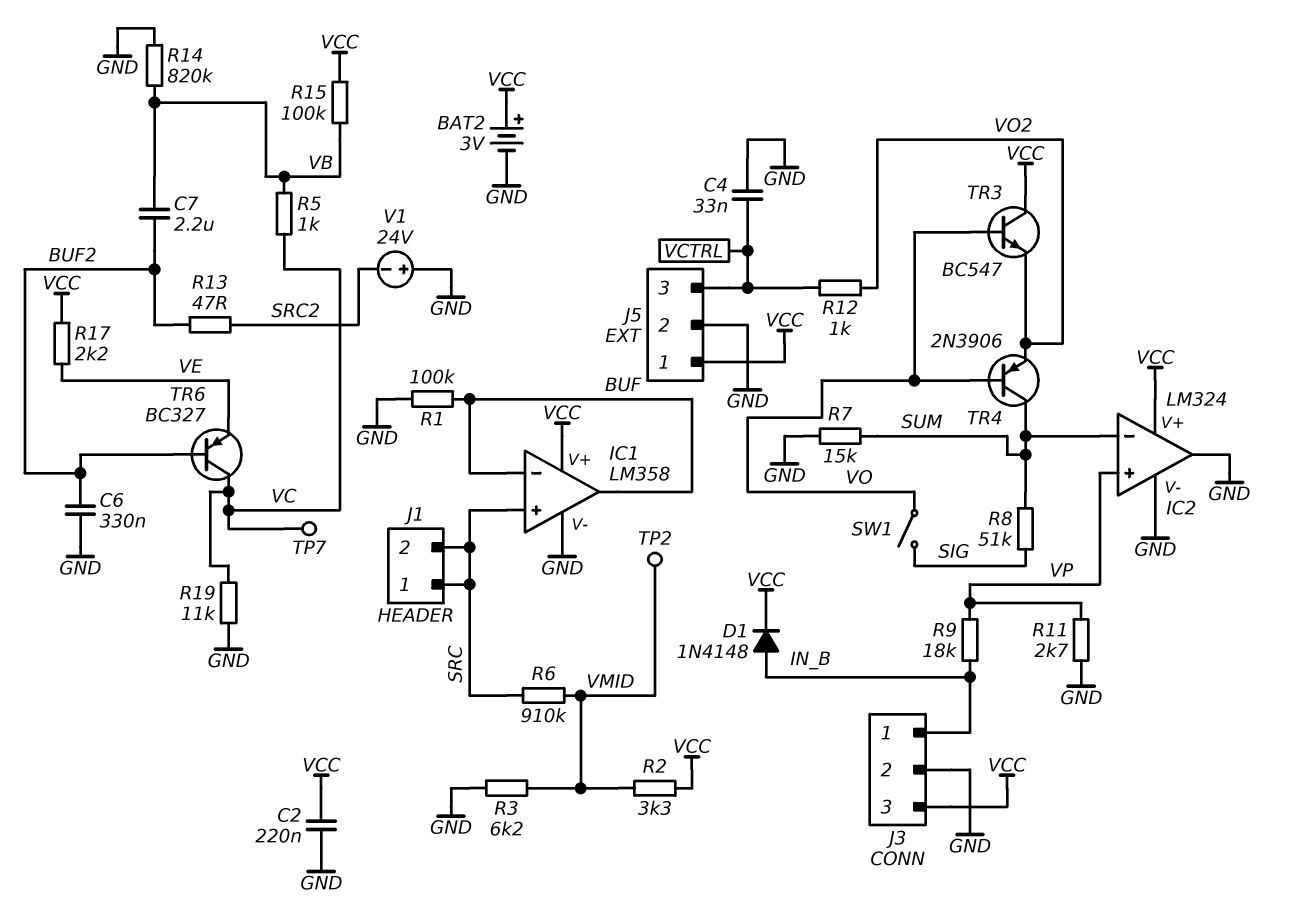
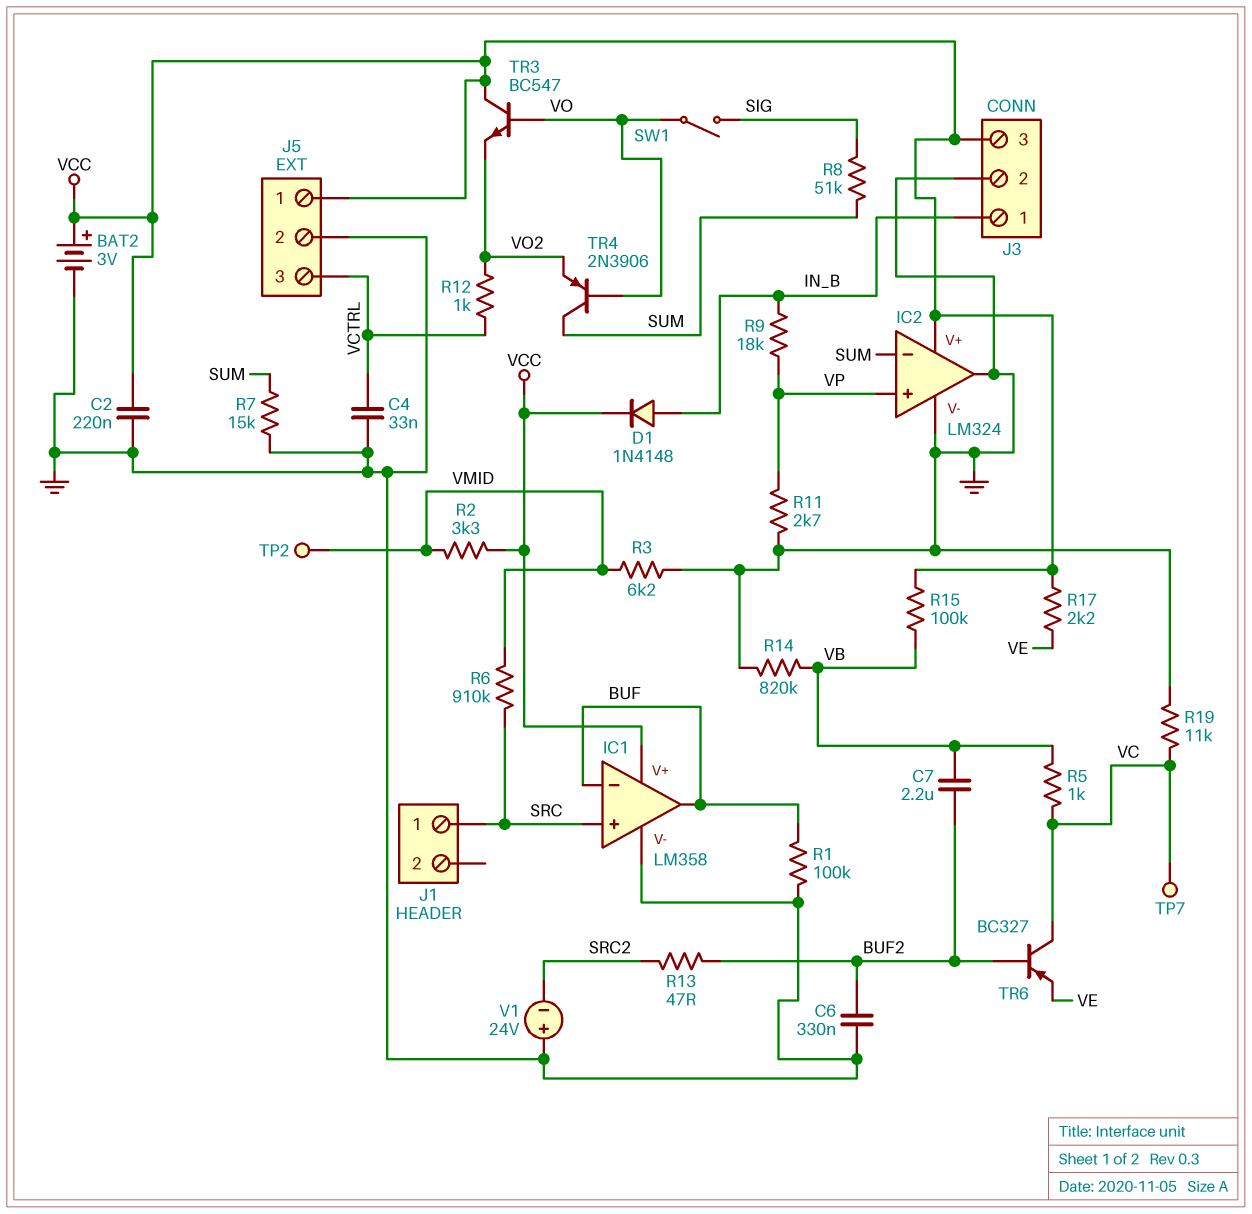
J1 pin 2: SRC -> none

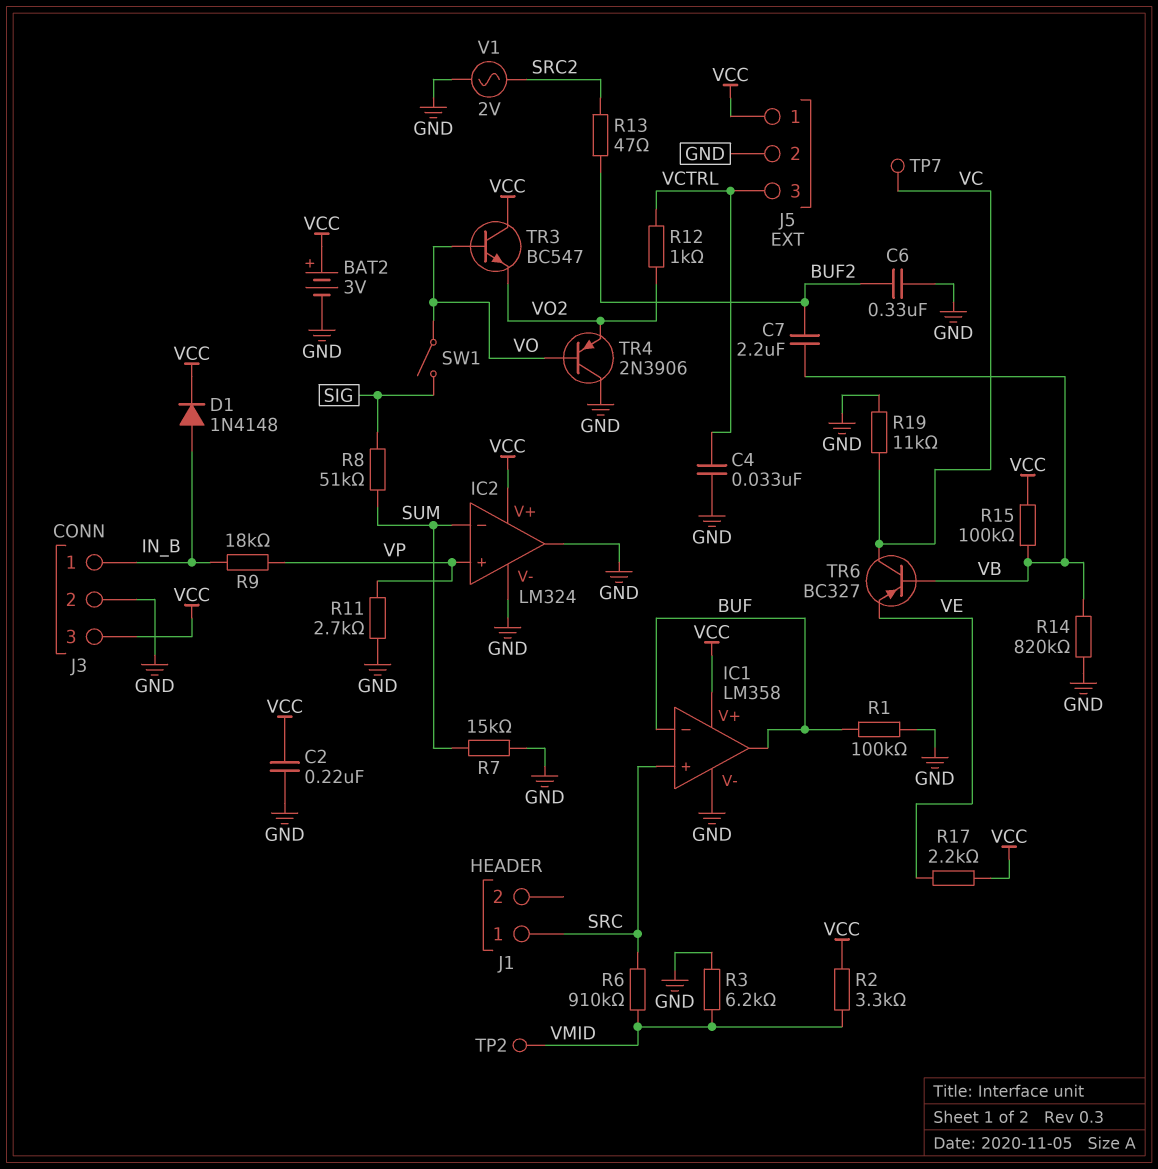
R5: 1k (VB, VC) -> none
TR4: PNP 2N3906 (B VO, C SUM, E VO2) -> PNP 2N3906 (B VO, C GND, E VO2)
TR6: PNP BC327 (B BUF2, C VC, E VE) -> PNP BC327 (B VB, C VC, E VE)
V1: 24V (plus GND, minus SRC2) -> AC 2V (GND, SRC2)

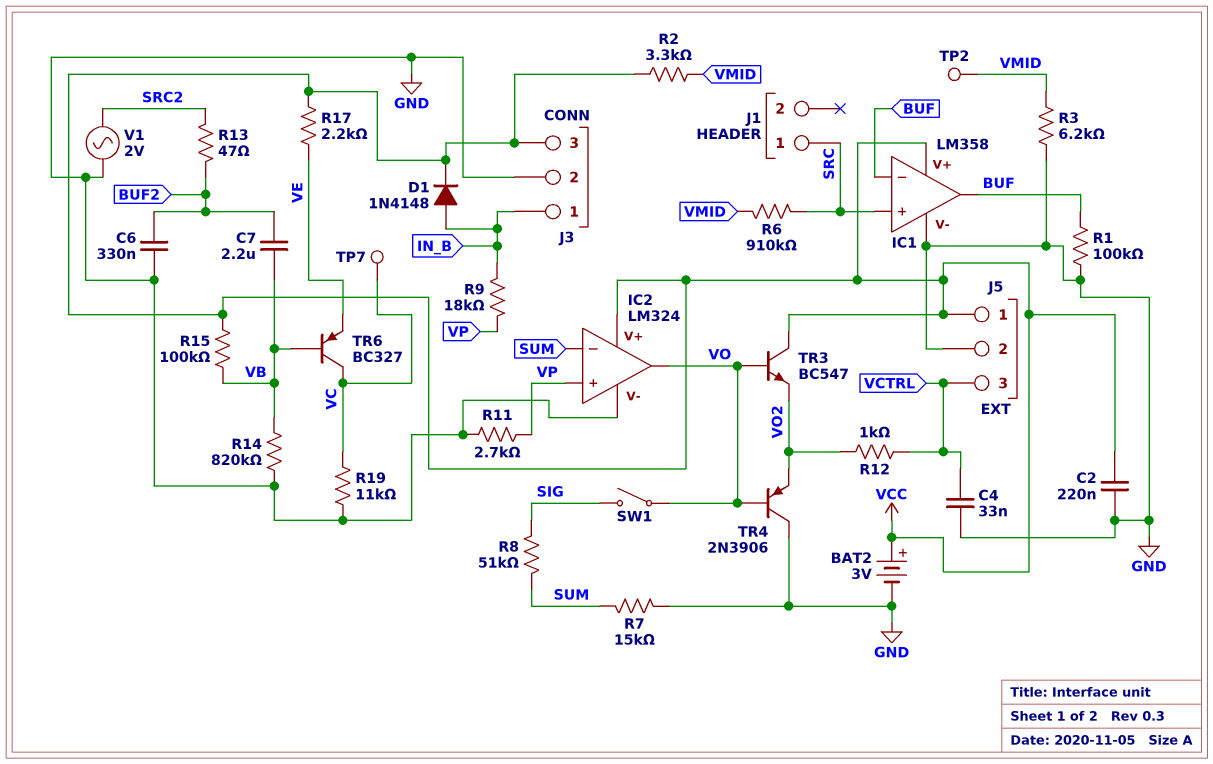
IC2 pin out: GND -> VO

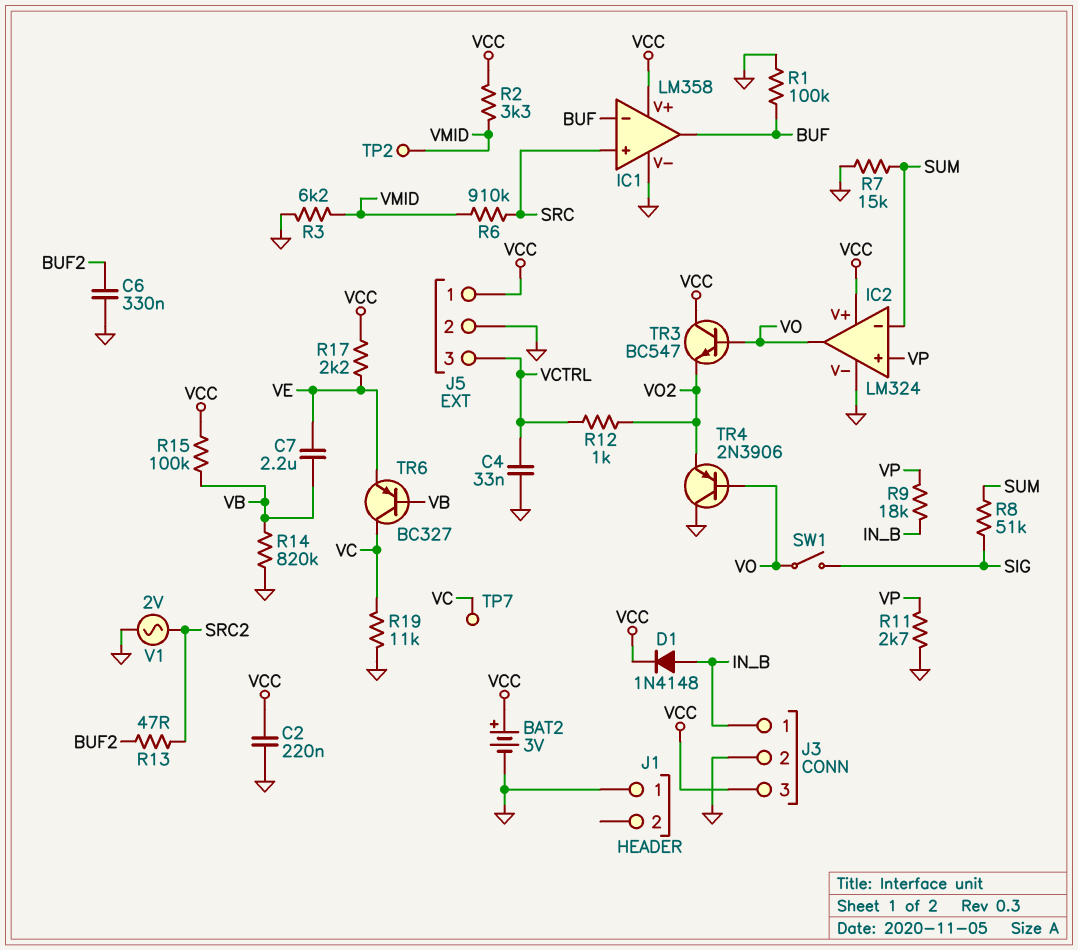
C7: 2.2uF (BUF2, VB) -> 2.2uF (VB, VE)
J1 pin 1: SRC -> GND

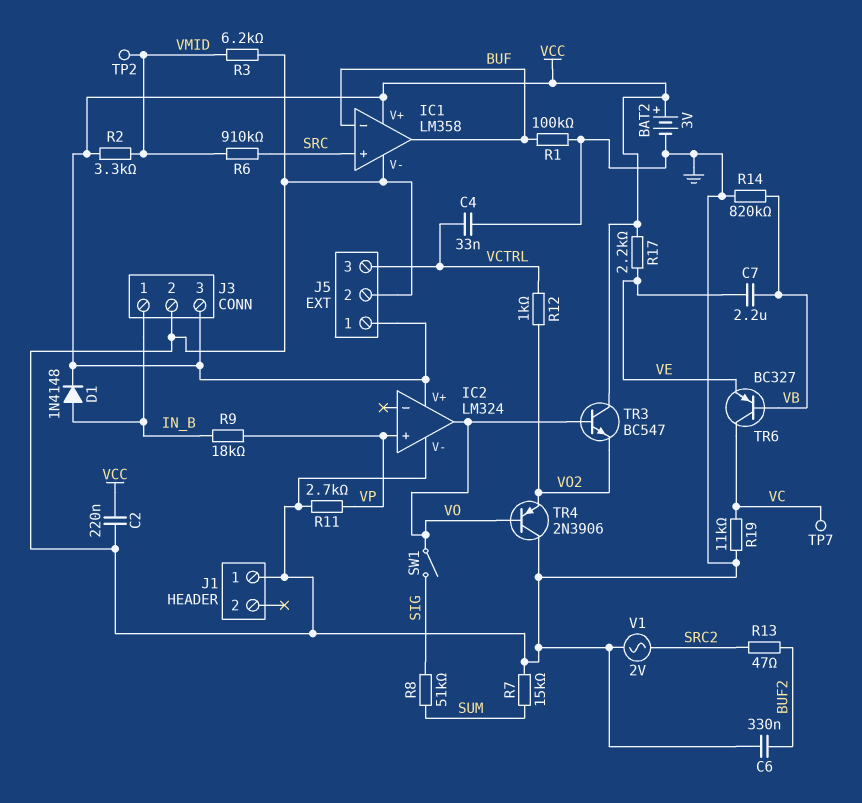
IC2 pin in-: SUM -> none
R15: 100k (VB, VCC) -> none

